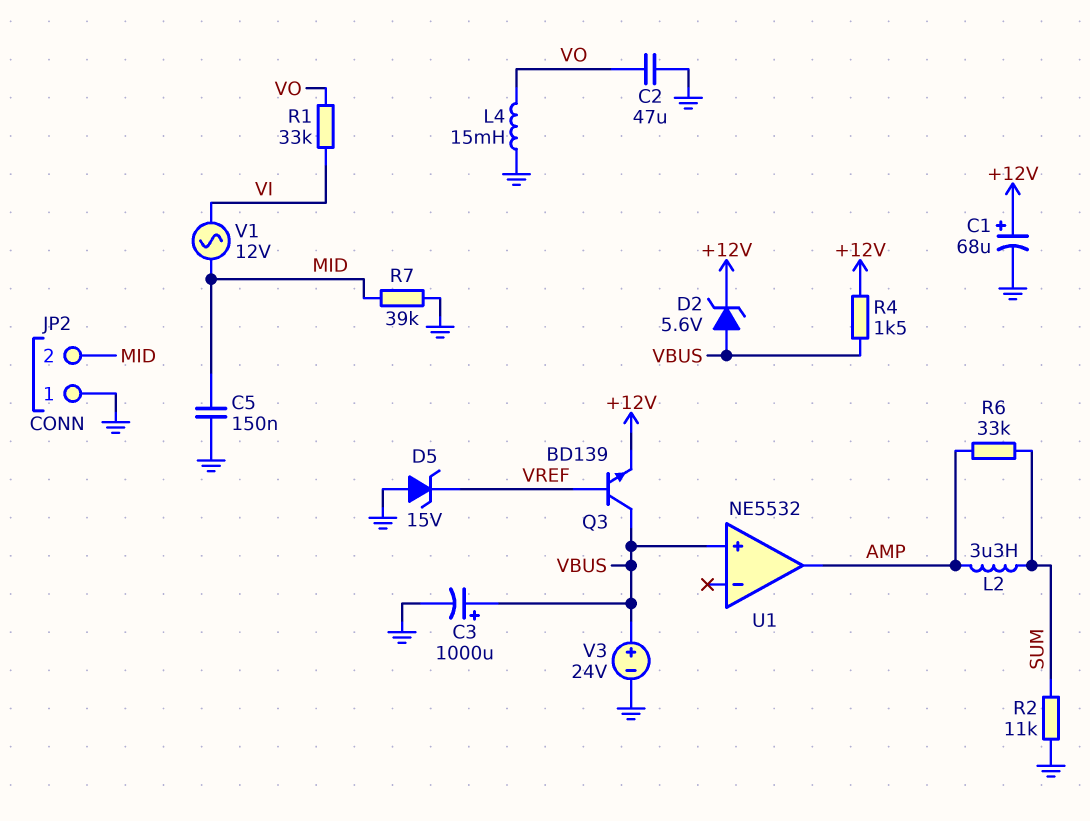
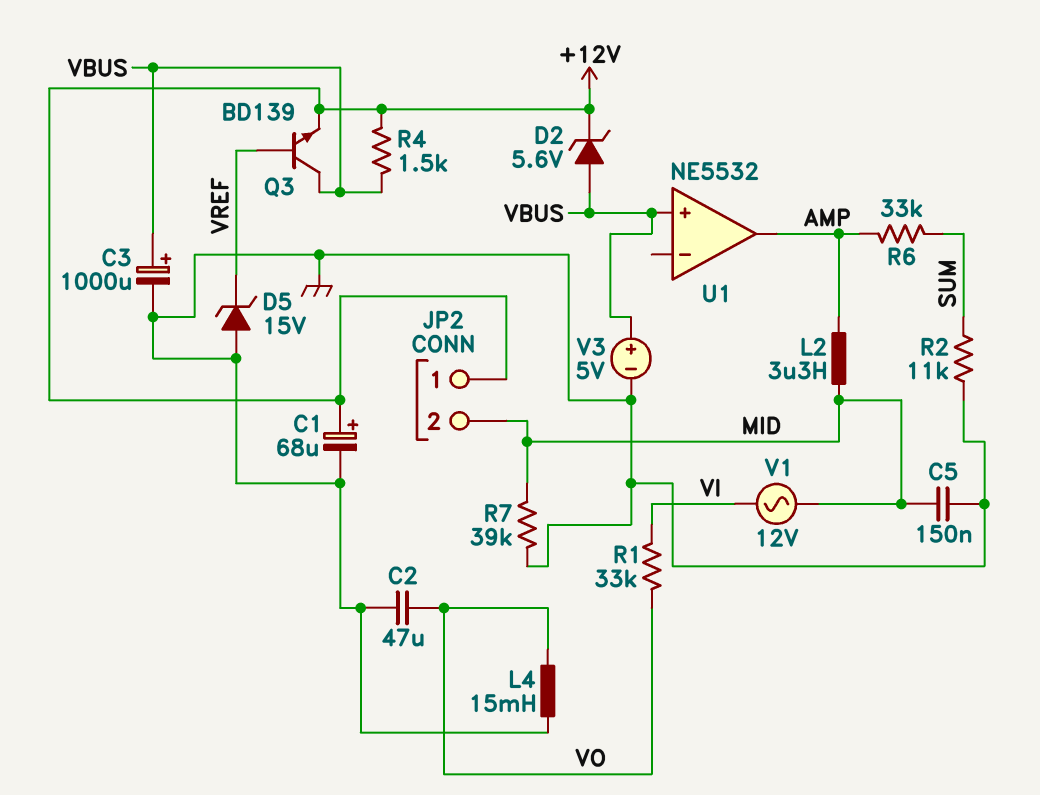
JP2 pin 1: GND -> +12V
L2: 3.3uH (AMP, SUM) -> 3.3uH (AMP, MID)
V3: 24V (plus VBUS, minus GND) -> 5V (plus VBUS, minus GND)

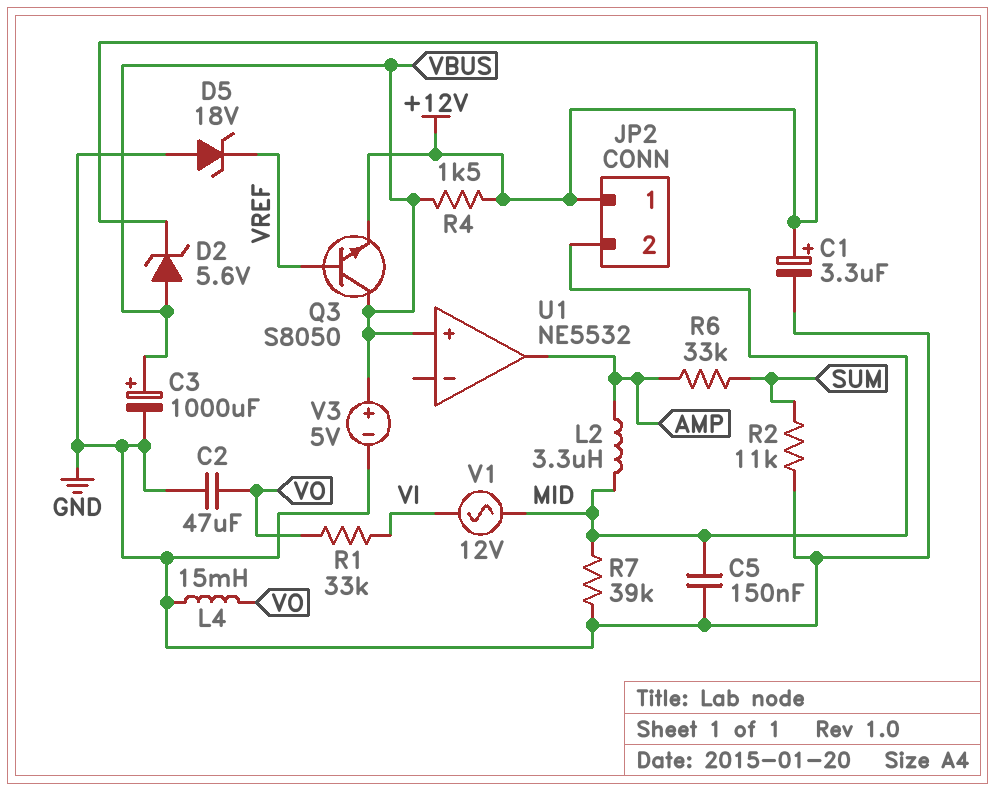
C1: 68uF (plus +12V, minus GND) -> 3.3uF (plus +12V, minus GND)
D5: zener 15V (A GND, K VREF) -> zener 18V (A GND, K VREF)
Q3: NPN BD139 (B VREF, C VBUS, E +12V) -> NPN S8050 (B VREF, C VBUS, E +12V)

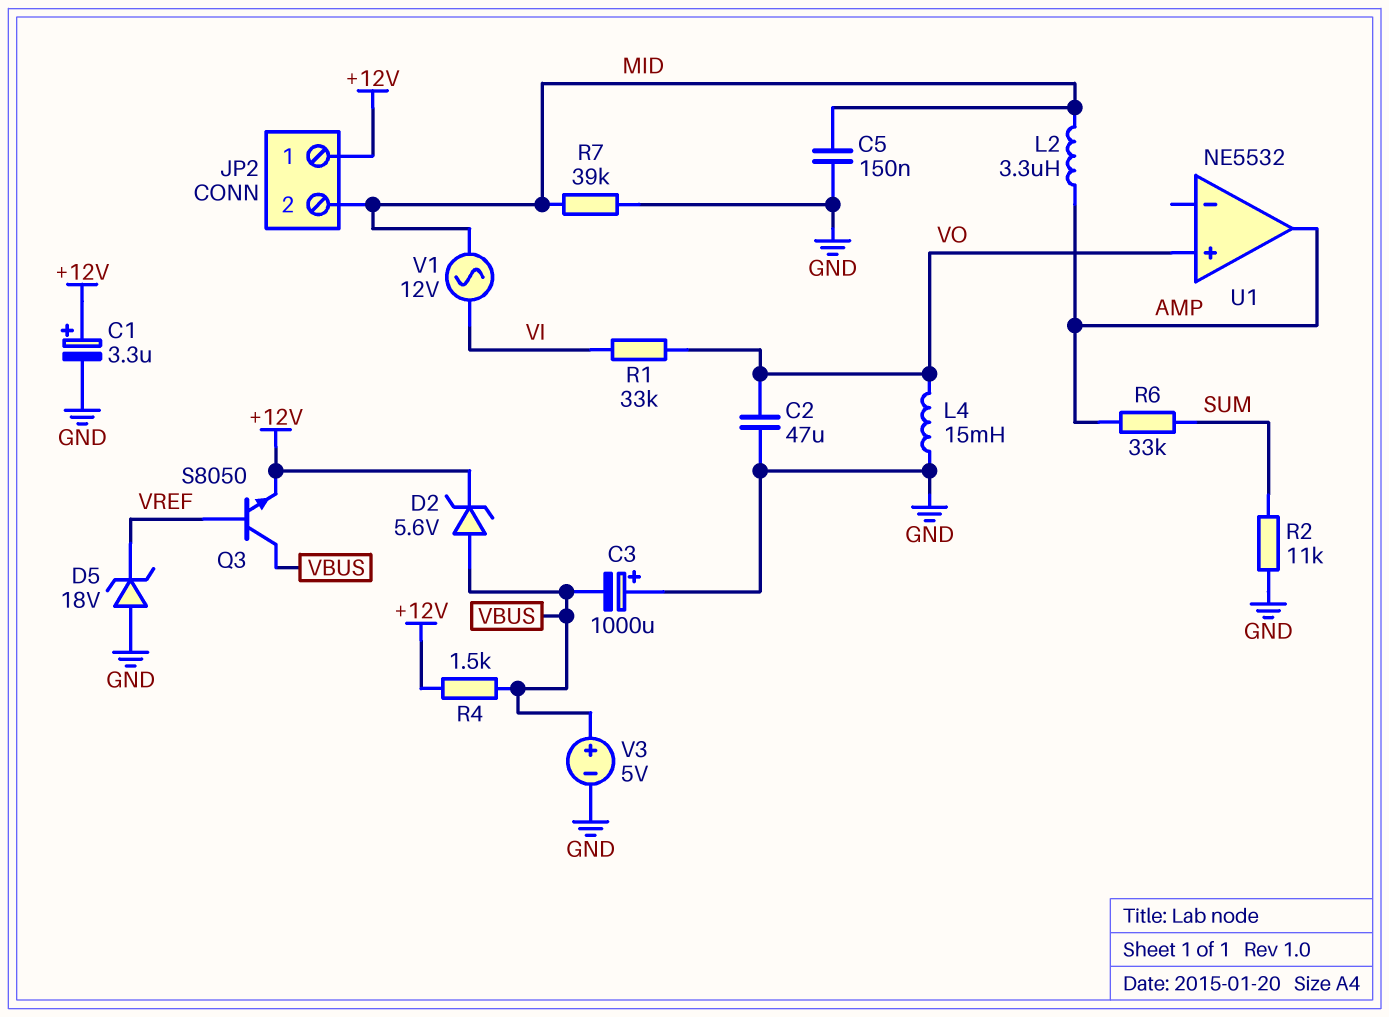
C3: 1000uF (plus VBUS, minus GND) -> 1000uF (plus GND, minus VBUS)
U1 pin in+: VBUS -> VO

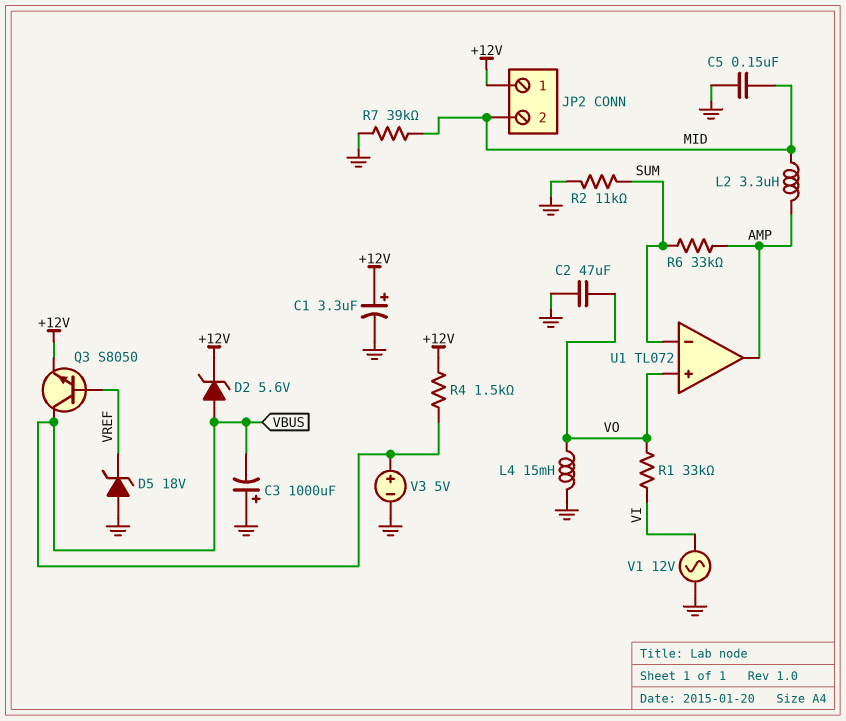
U1: NE5532 -> TL072
U1 pin in-: none -> SUM
V1: AC 12V (MID, VI) -> AC 12V (GND, VI)

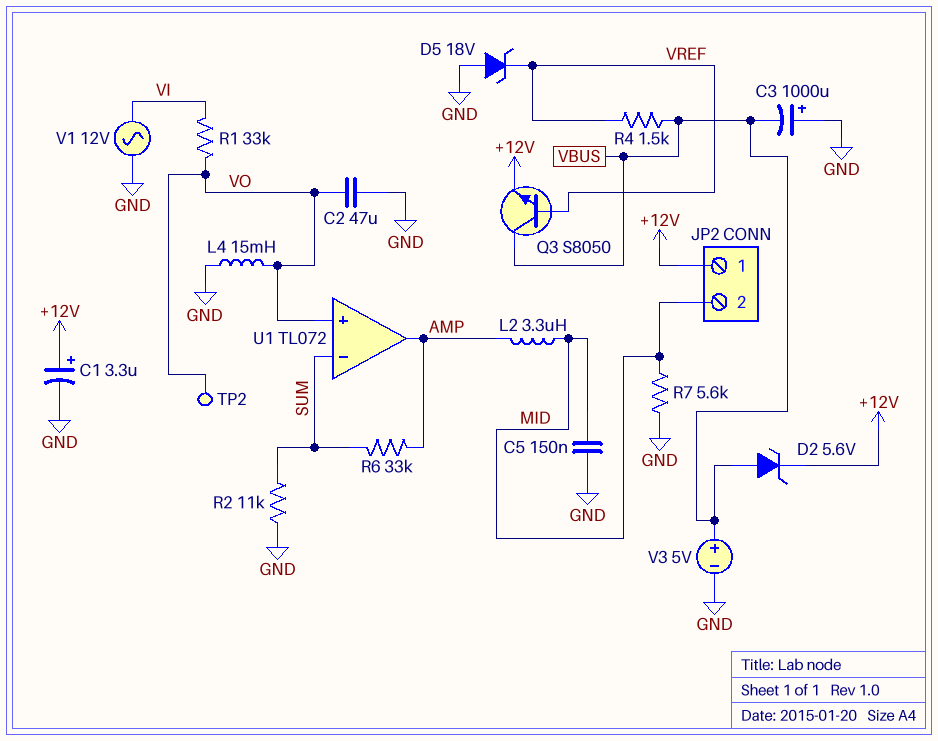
R4: 1.5k (+12V, VBUS) -> 1.5k (VBUS, VREF)
R7: 39k (GND, MID) -> 5.6k (GND, MID)
TP2: none -> test point (VO)

